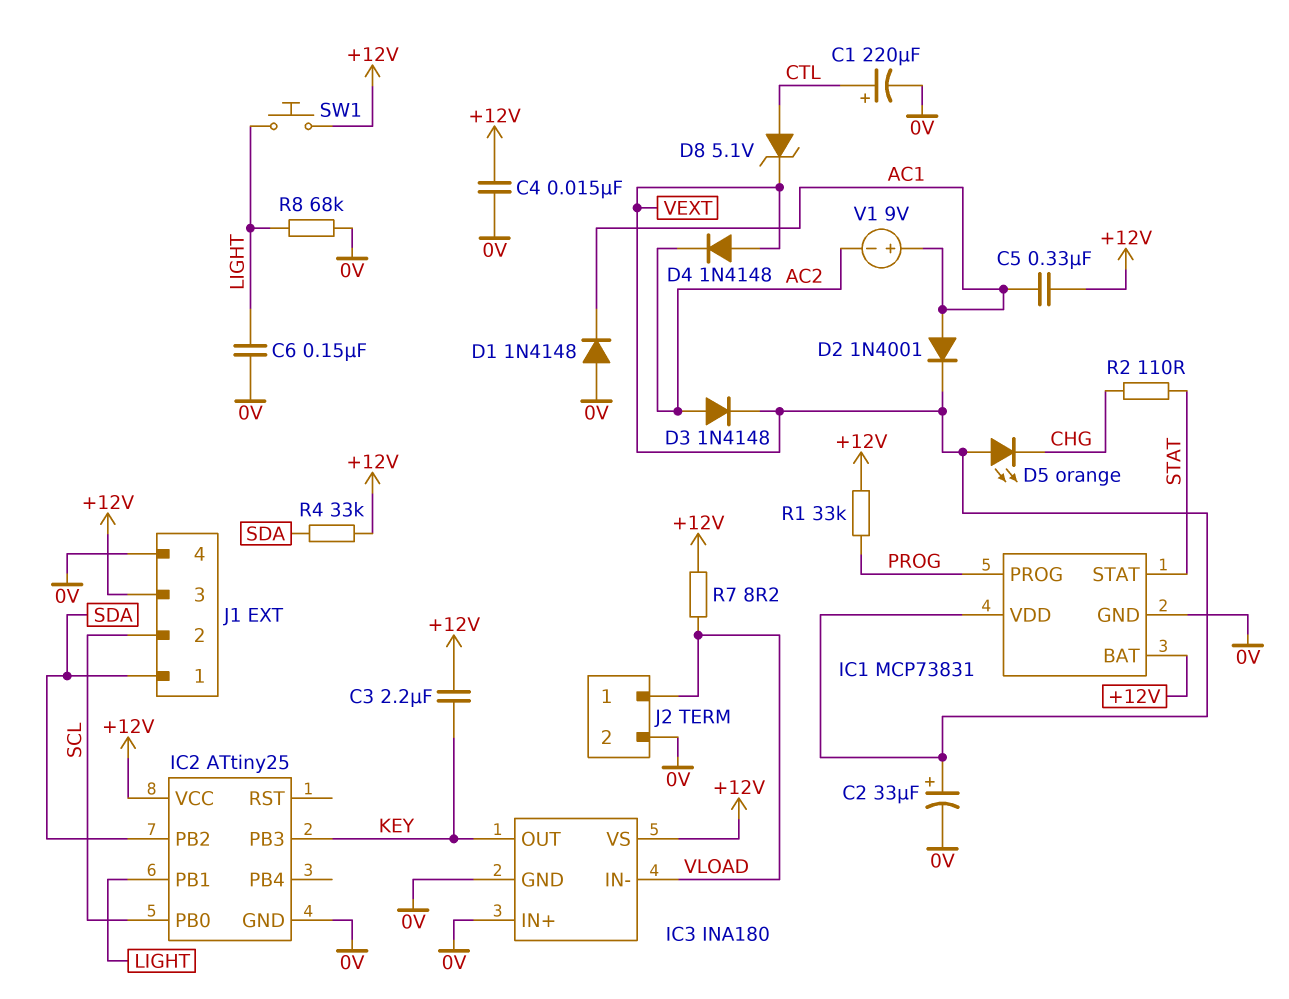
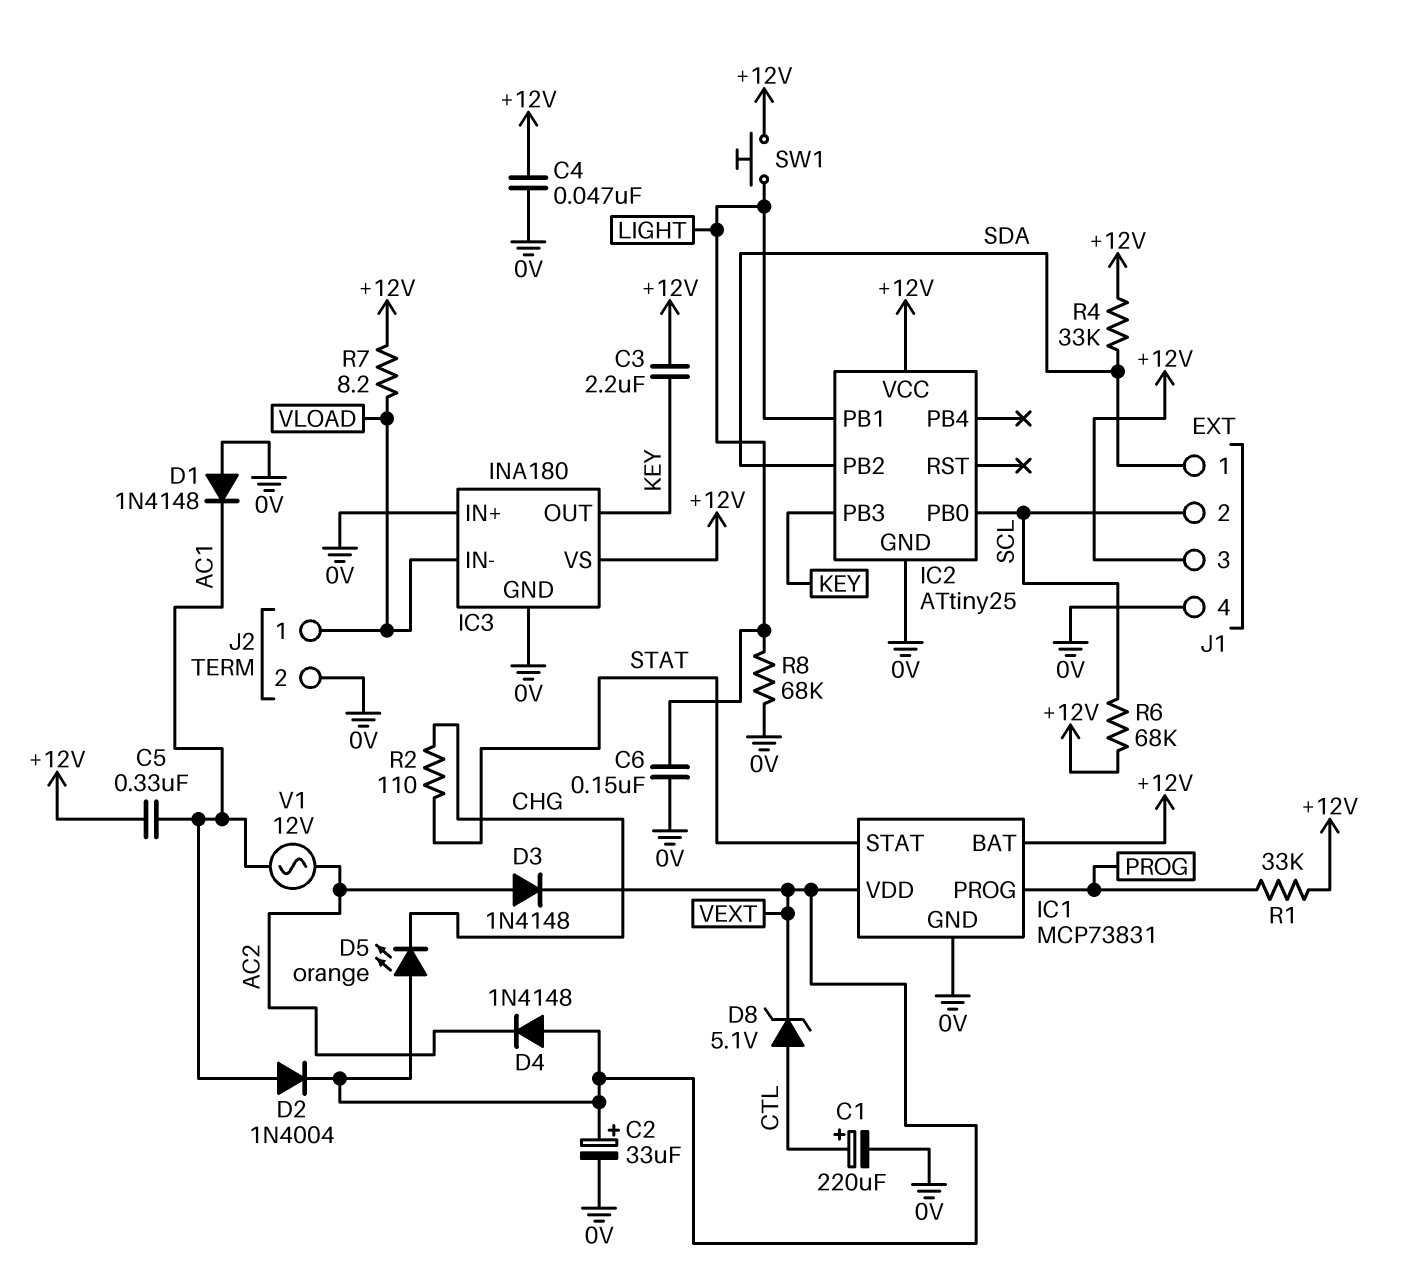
C4: 15nF (+12V, 0V) -> 47nF (+12V, 0V)
D2: diode 1N4001 (A AC1, K VEXT) -> diode 1N4004 (A AC1, K VEXT)
R6: none -> 68k (+12V, SCL)
V1: 9V (plus AC1, minus AC2) -> AC 12V (AC1, AC2)

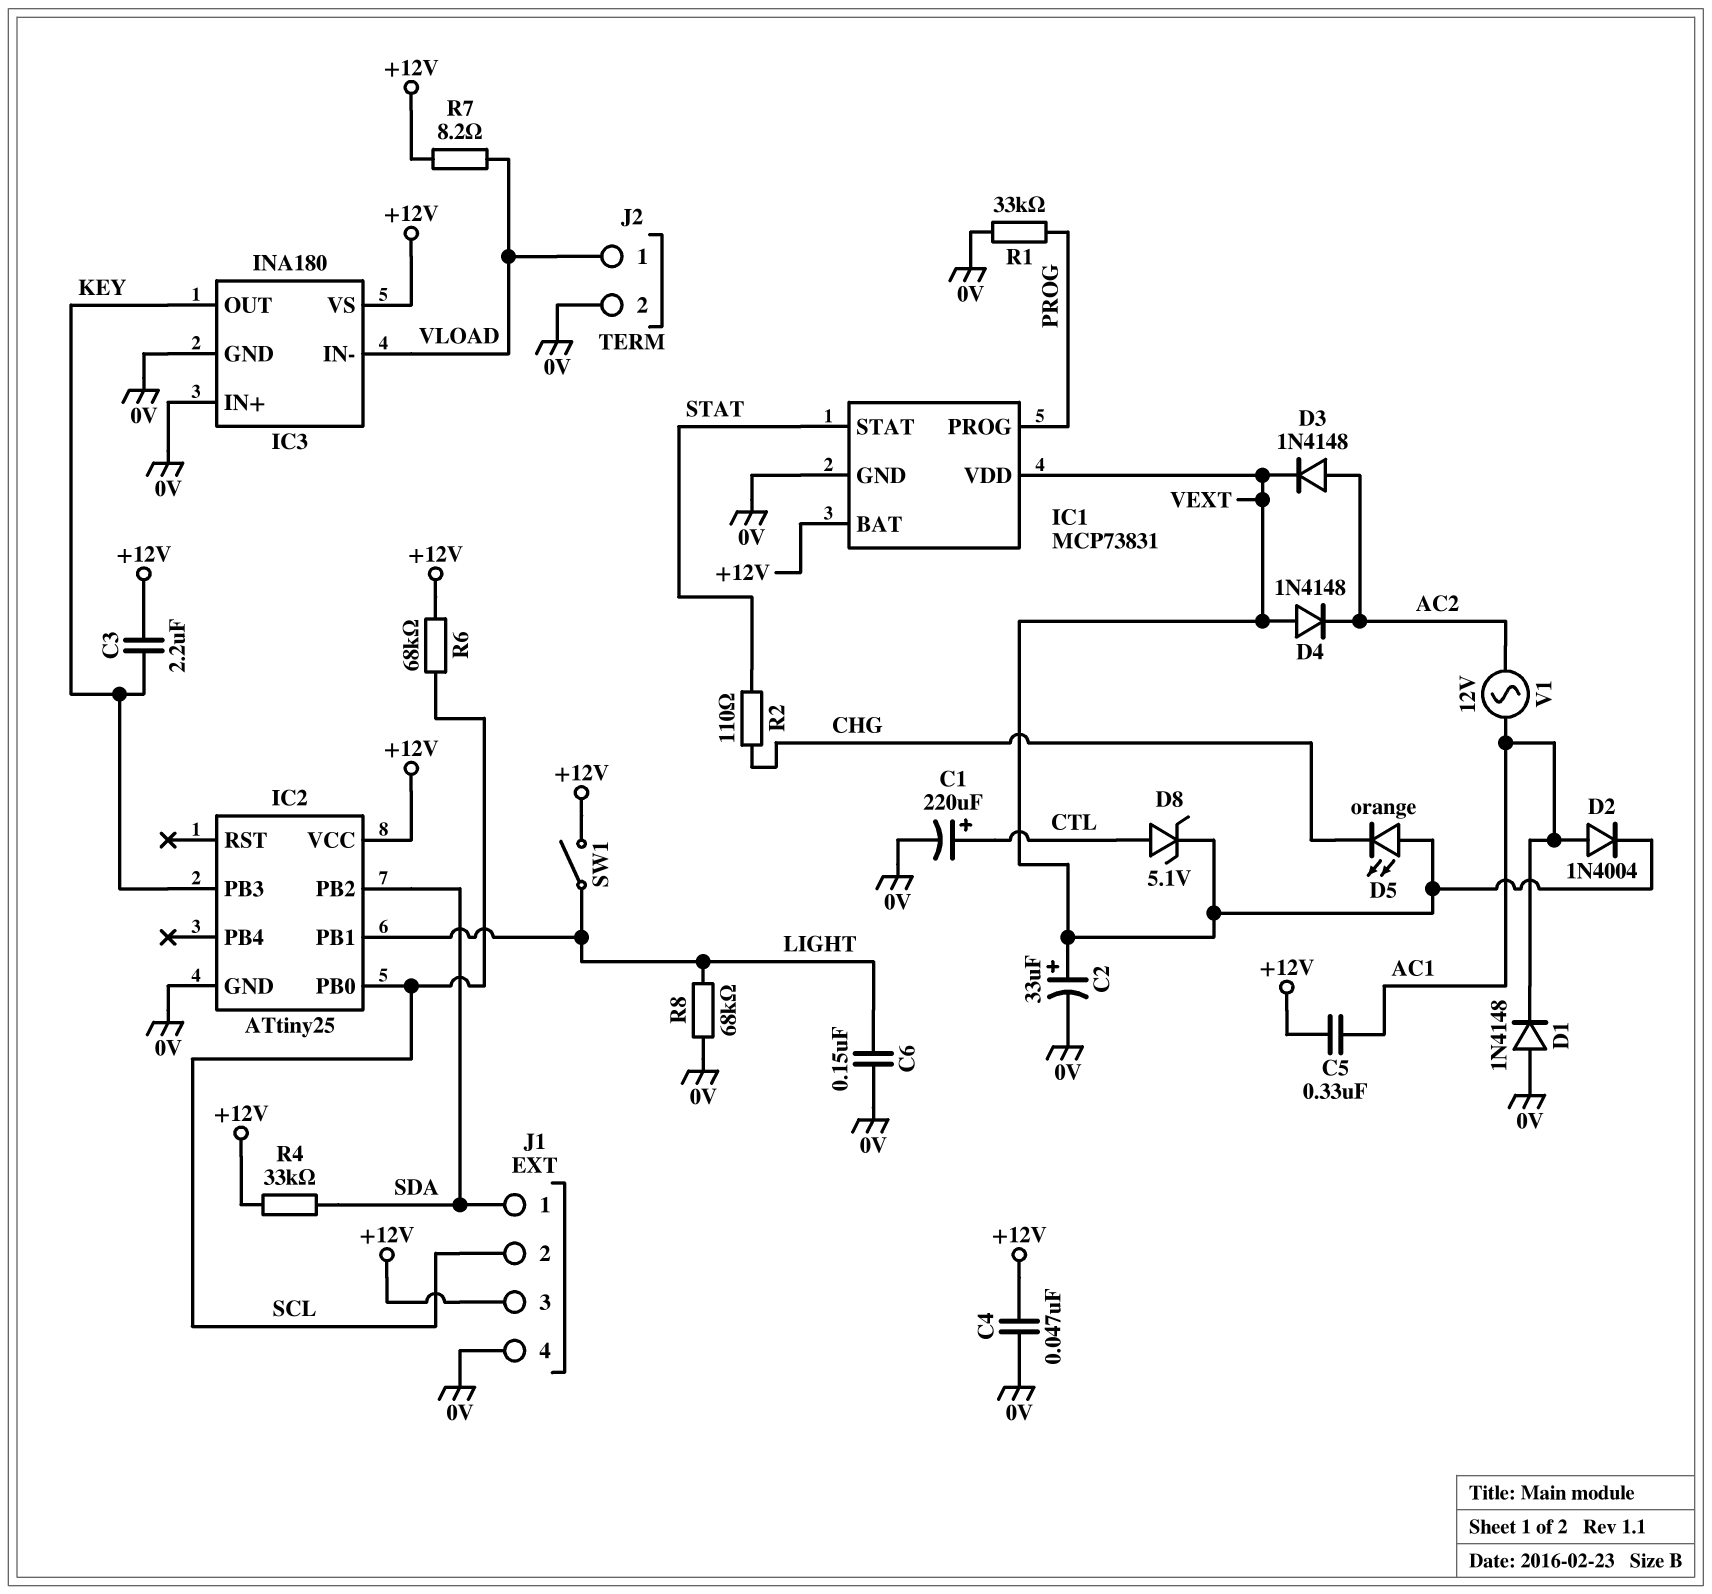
R1: 33k (+12V, PROG) -> 33k (0V, PROG)
SW1: button (+12V, LIGHT) -> switch (+12V, LIGHT)

